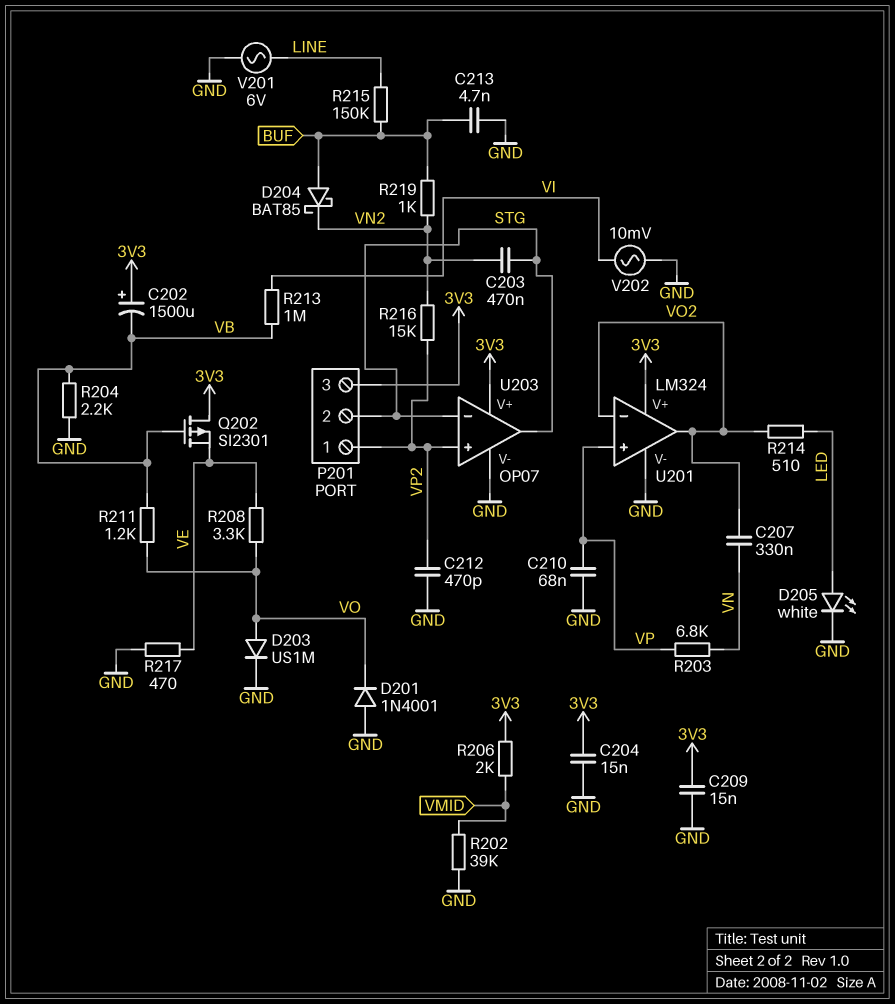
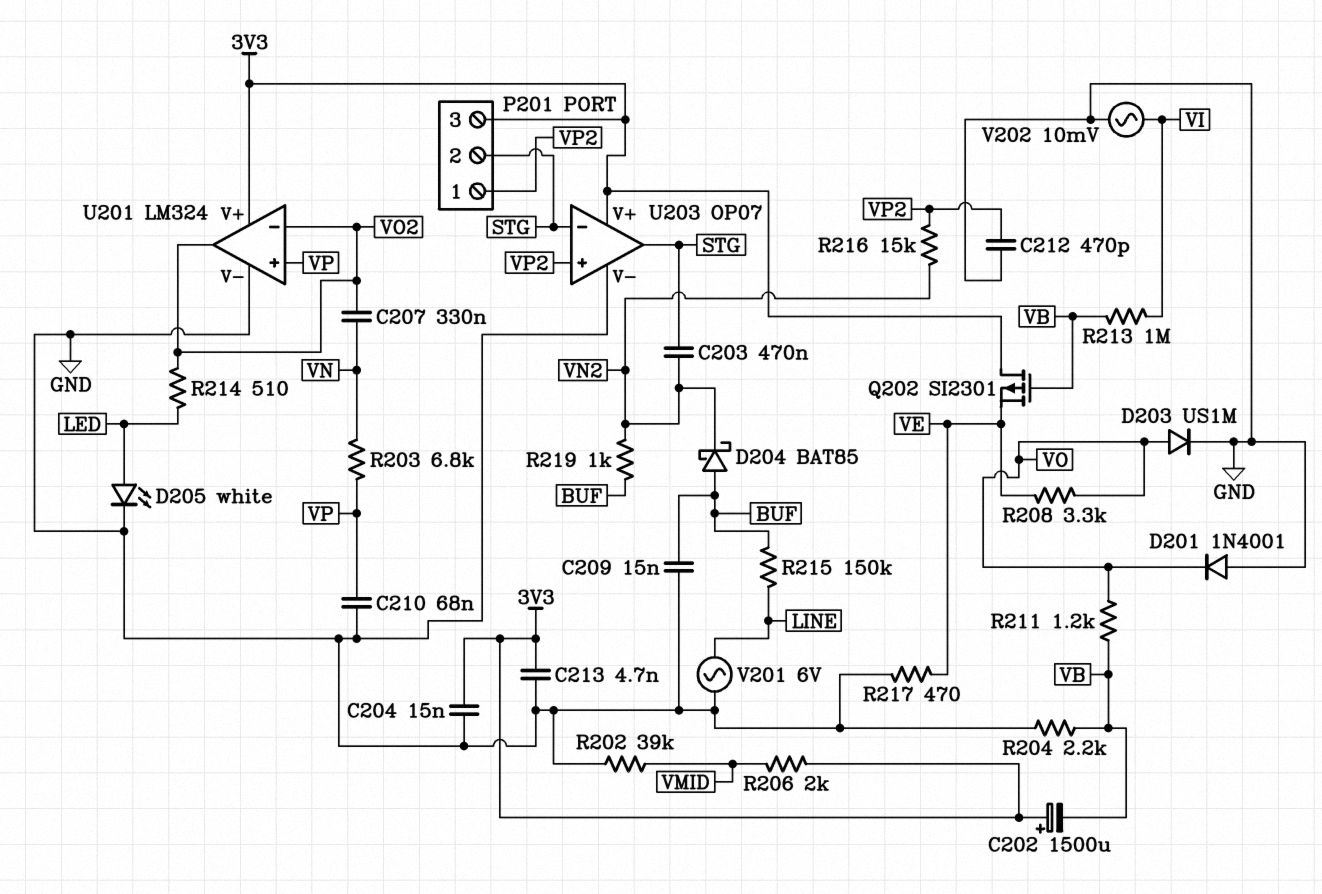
C209: 15nF (3V3, GND) -> 15nF (BUF, GND)
C213: 4.7nF (BUF, GND) -> 4.7nF (3V3, GND)

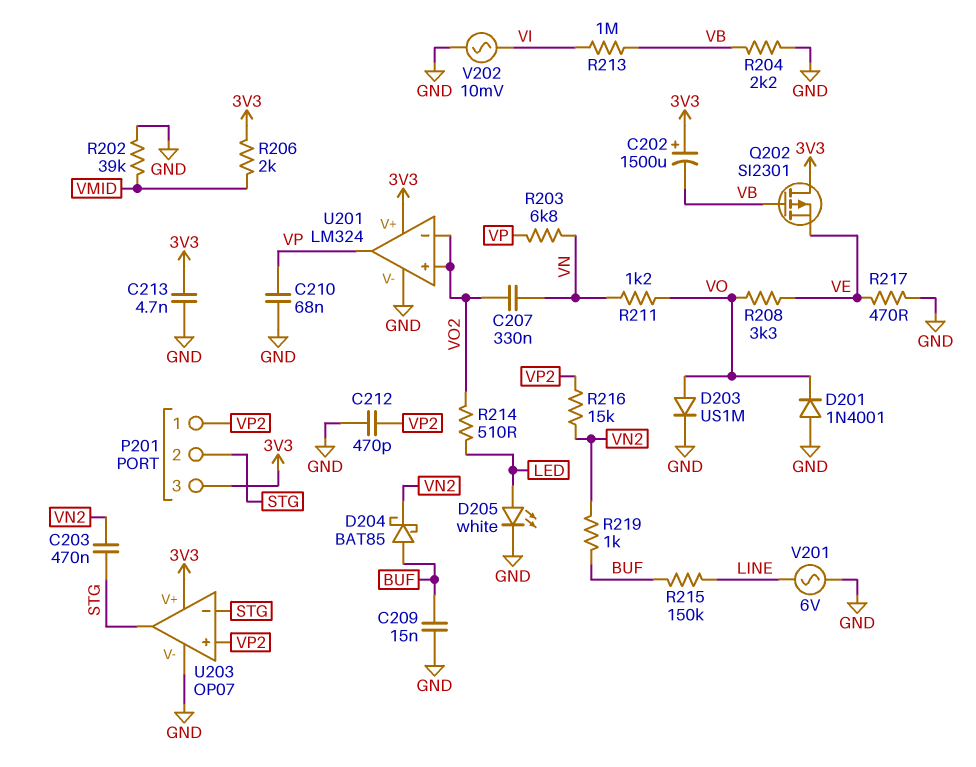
C204: 15nF (3V3, GND) -> none
R211: 1.2k (VB, VO) -> 1.2k (VN, VO)
U201 pin in+: VP -> VO2
U201 pin out: VO2 -> VP

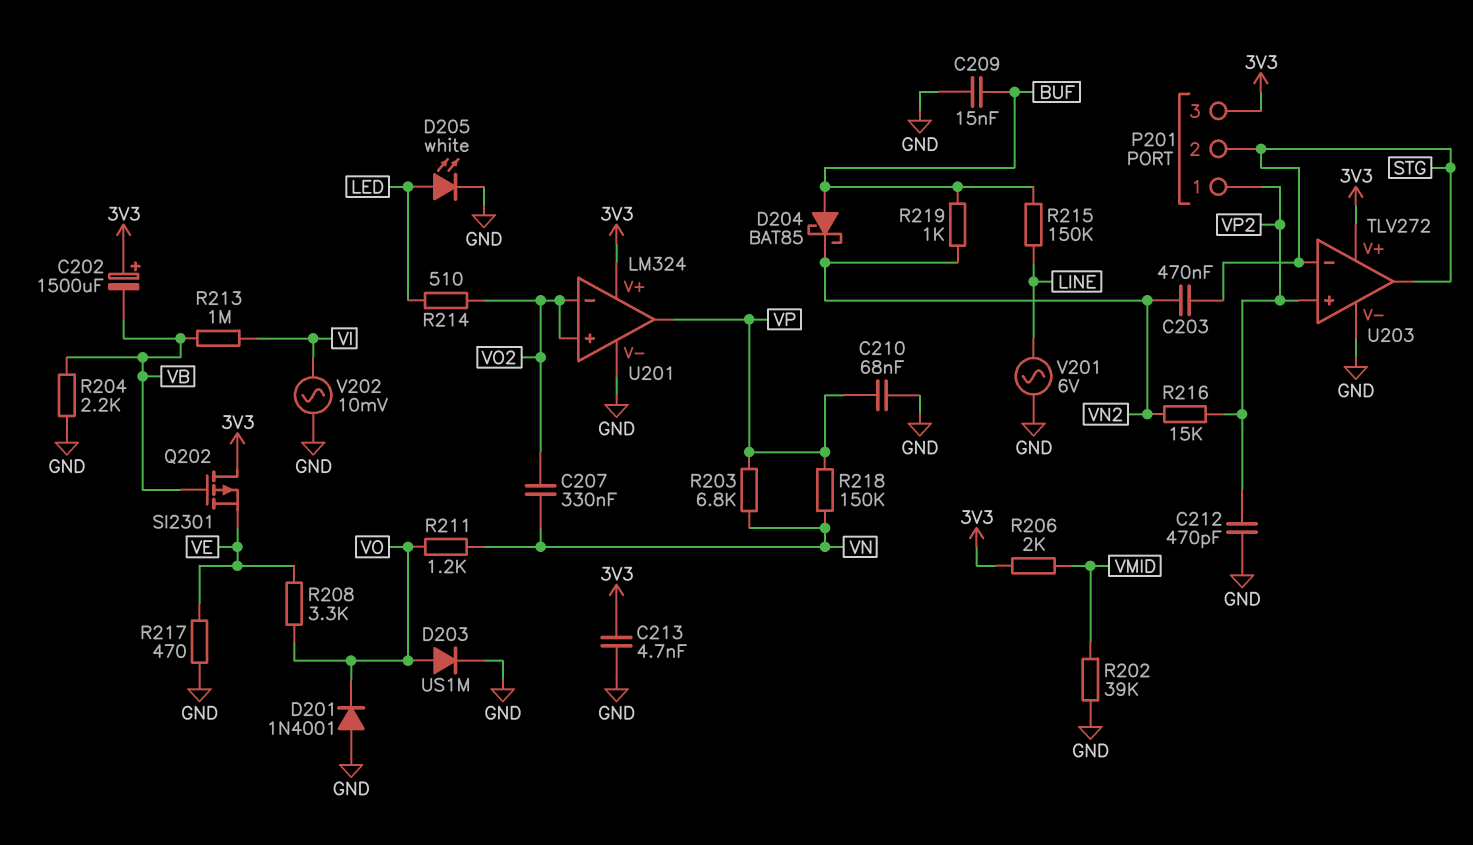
R218: none -> 150k (VN, VP)
U203: OP07 -> TLV272

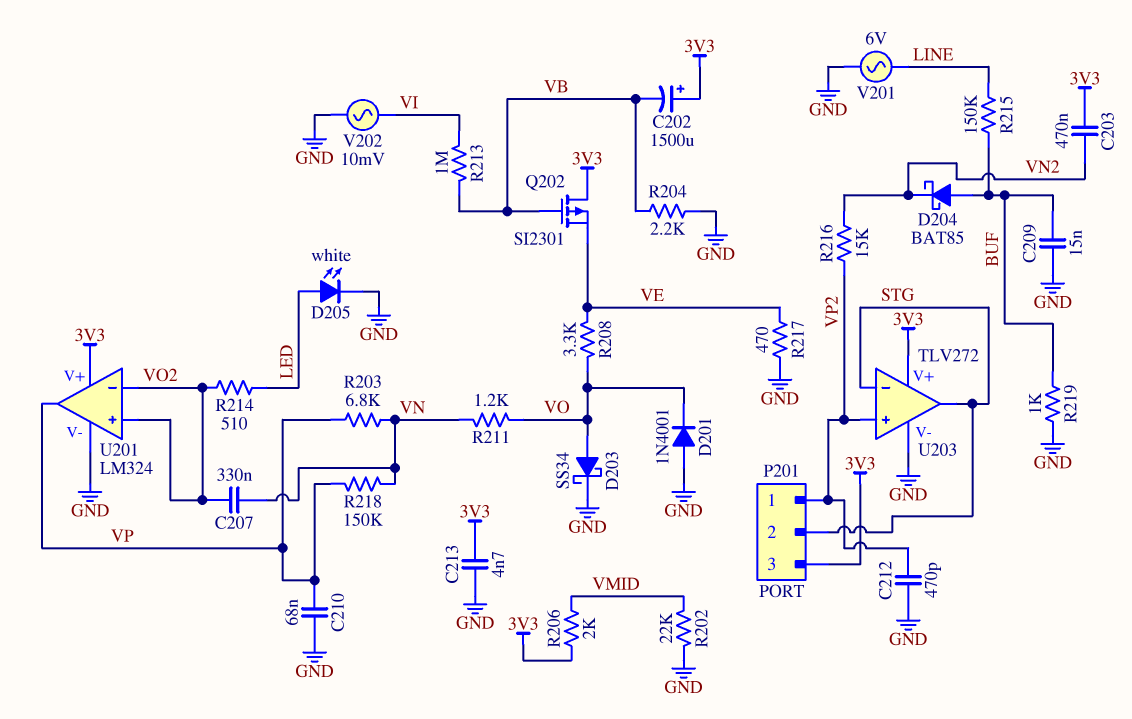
C203: 470nF (STG, VN2) -> 470nF (3V3, VN2)
D203: diode US1M (A VO, K GND) -> schottky SS34 (A VO, K GND)
R202: 39k (GND, VMID) -> 22k (GND, VMID)
R219: 1k (BUF, VN2) -> 1k (BUF, GND)

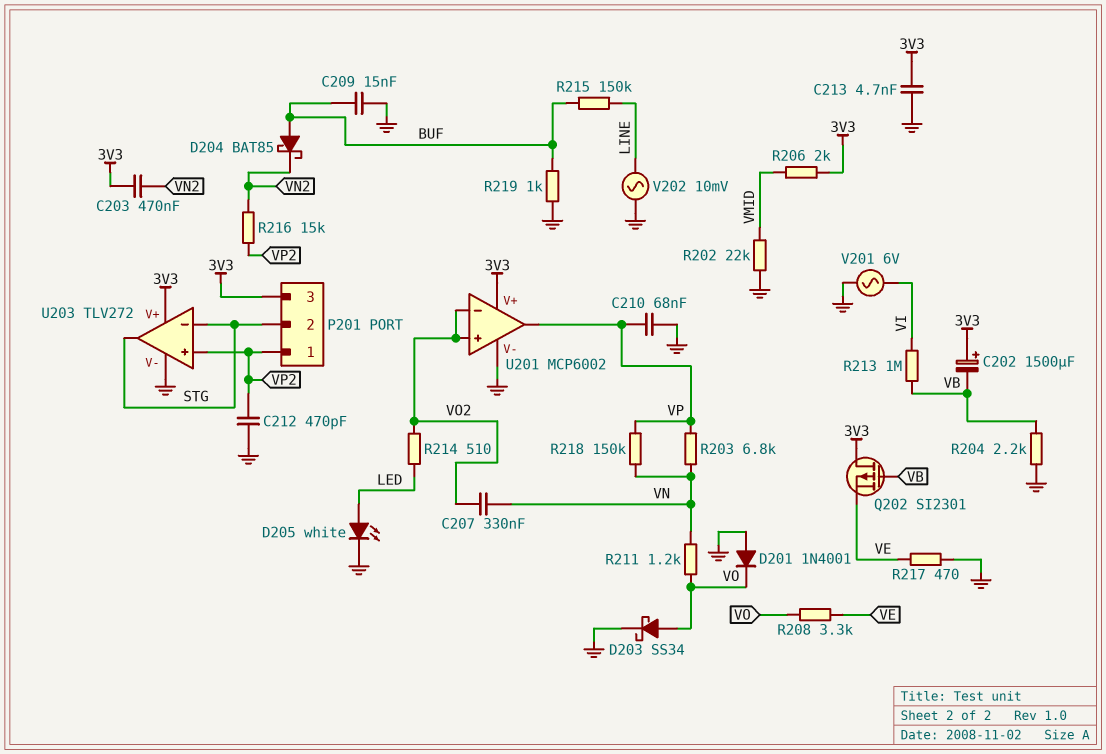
U201: LM324 -> MCP6002
V201: AC 6V (GND, LINE) -> AC 6V (GND, VI)
V202: AC 10mV (GND, VI) -> AC 10mV (GND, LINE)

